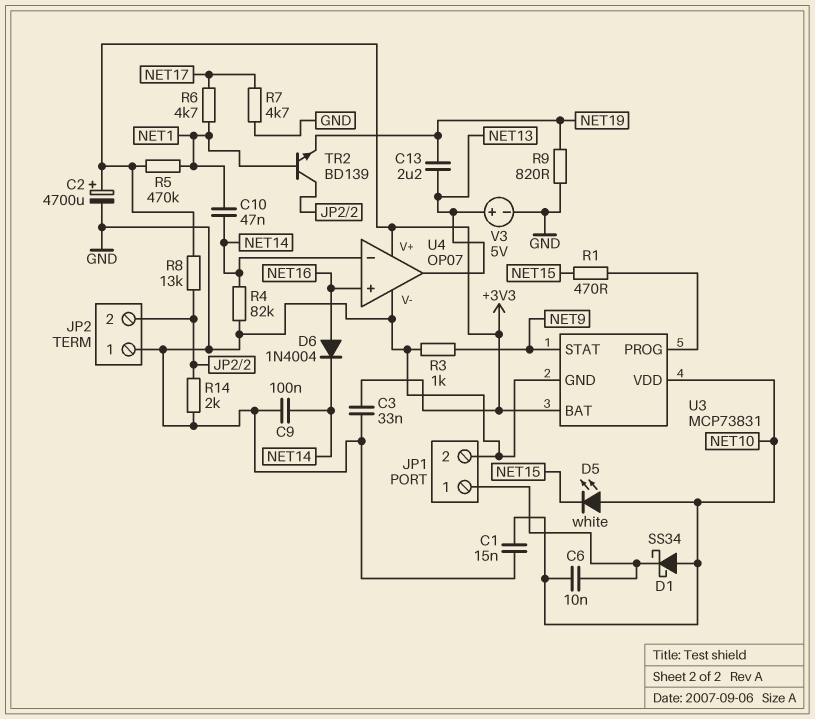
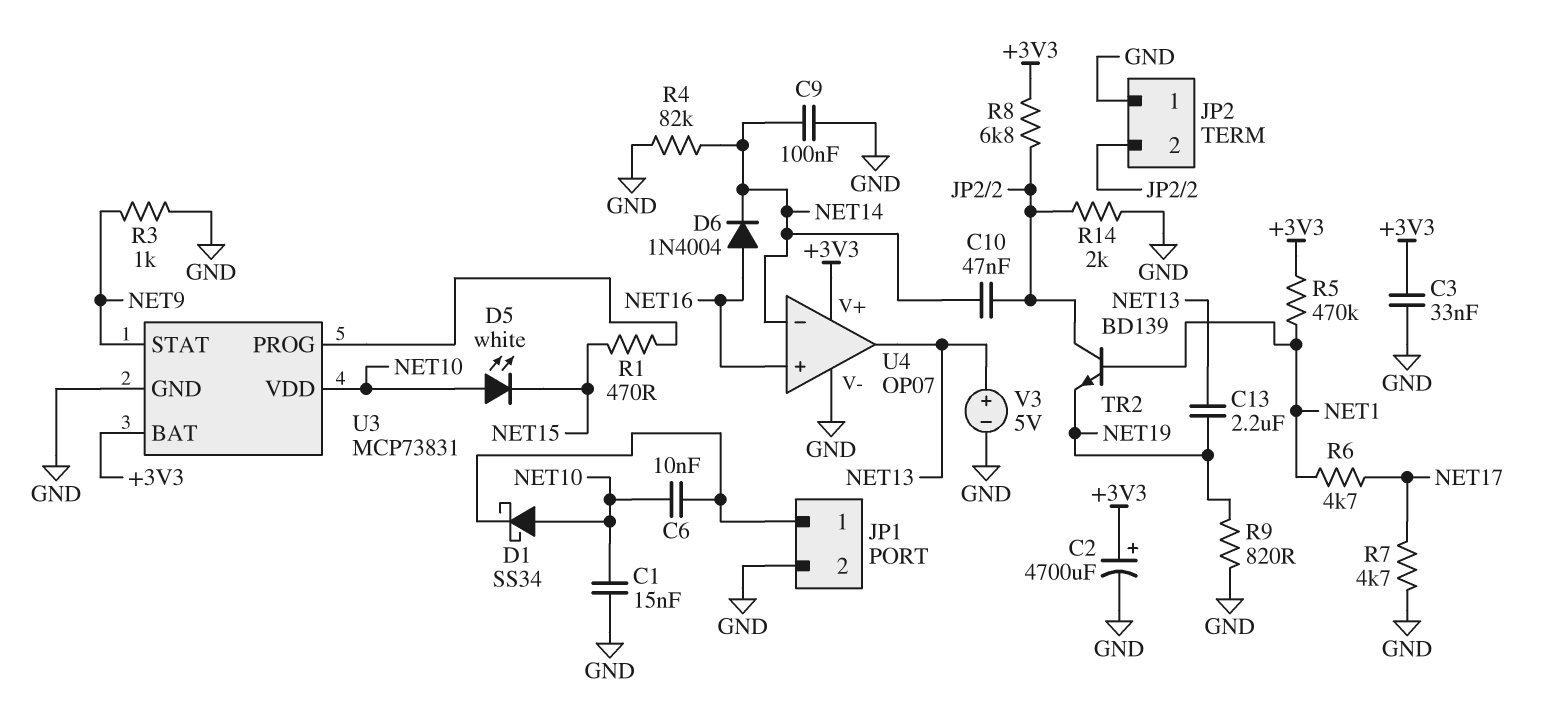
C10: 47nF (NET1, NET14) -> 47nF (JP2/2, NET14)
R8: 13k (+3V3, JP2/2) -> 6.8k (+3V3, JP2/2)

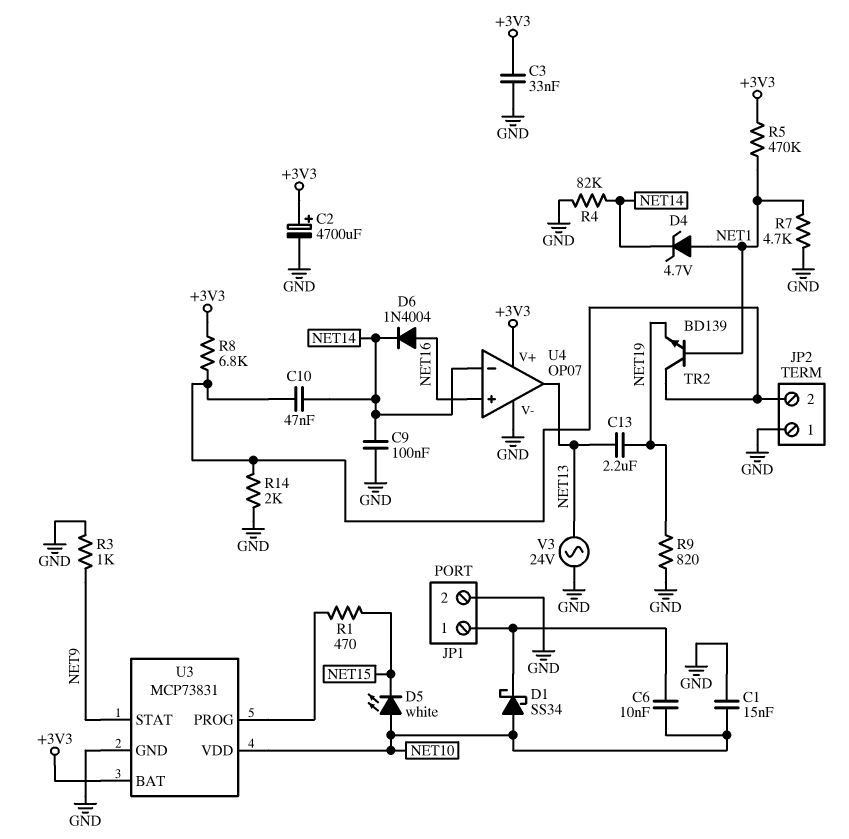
D4: none -> zener 4.7V (A NET1, K NET14)
R6: 4.7k (NET1, NET17) -> none
R7: 4.7k (GND, NET17) -> 4.7k (GND, NET1)
V3: 5V (plus NET13, minus GND) -> AC 24V (GND, NET13)

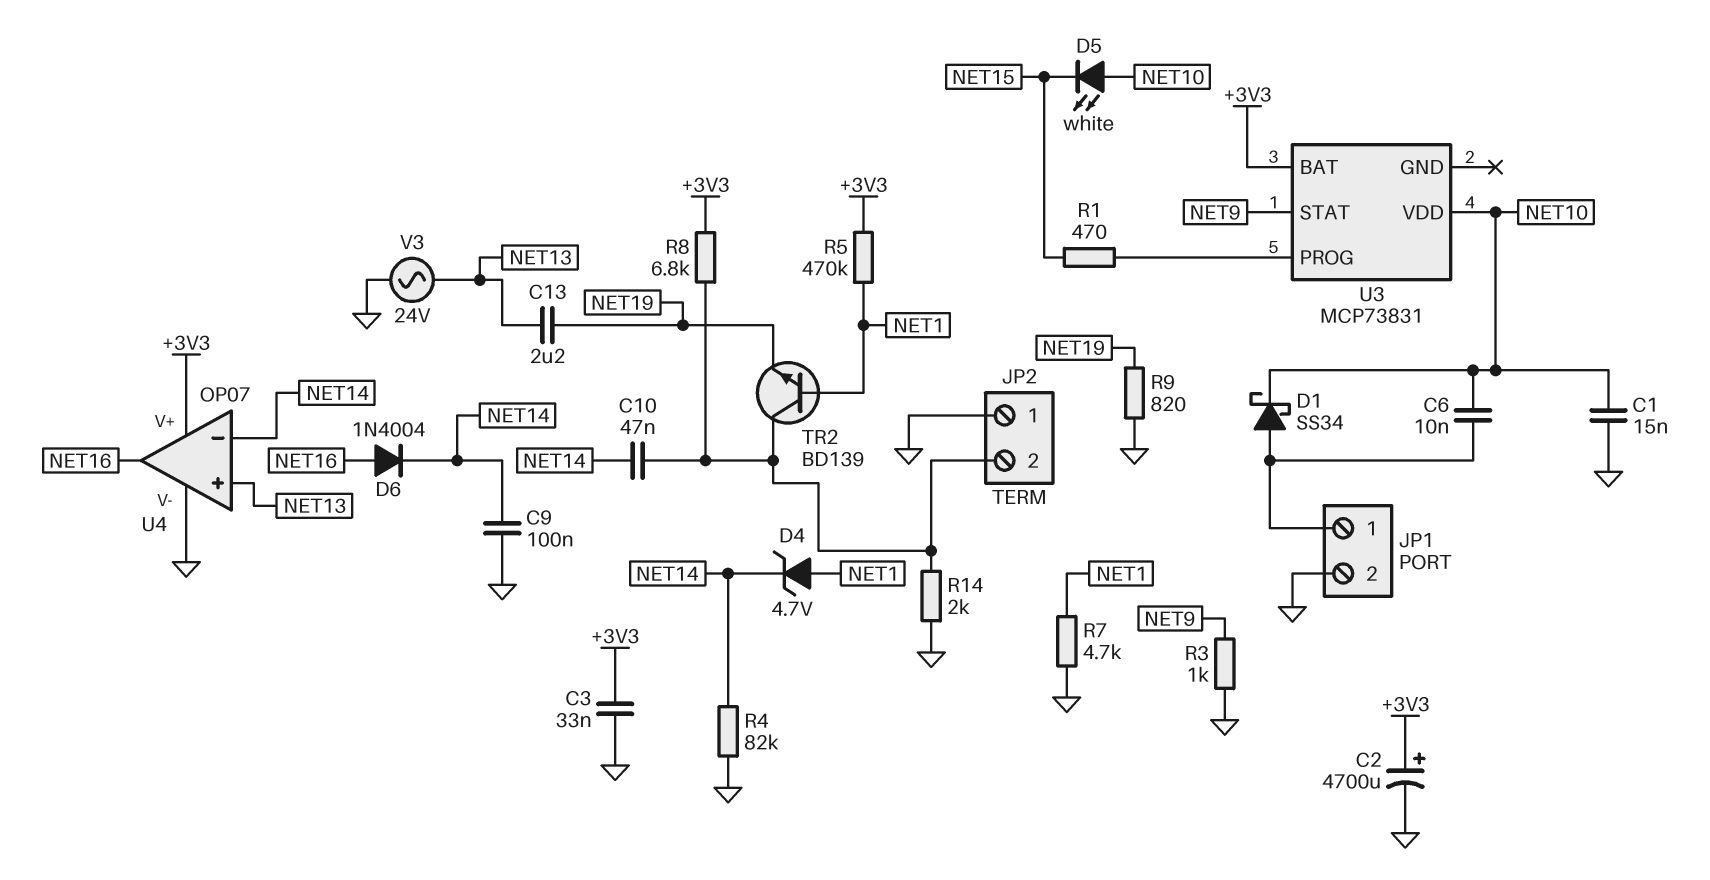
D1: schottky SS34 (A NET10, K JP1/1) -> schottky SS34 (A JP1/1, K NET10)
U3 pin GND: GND -> none
U4 pin in+: NET16 -> NET13
U4 pin out: NET13 -> NET16

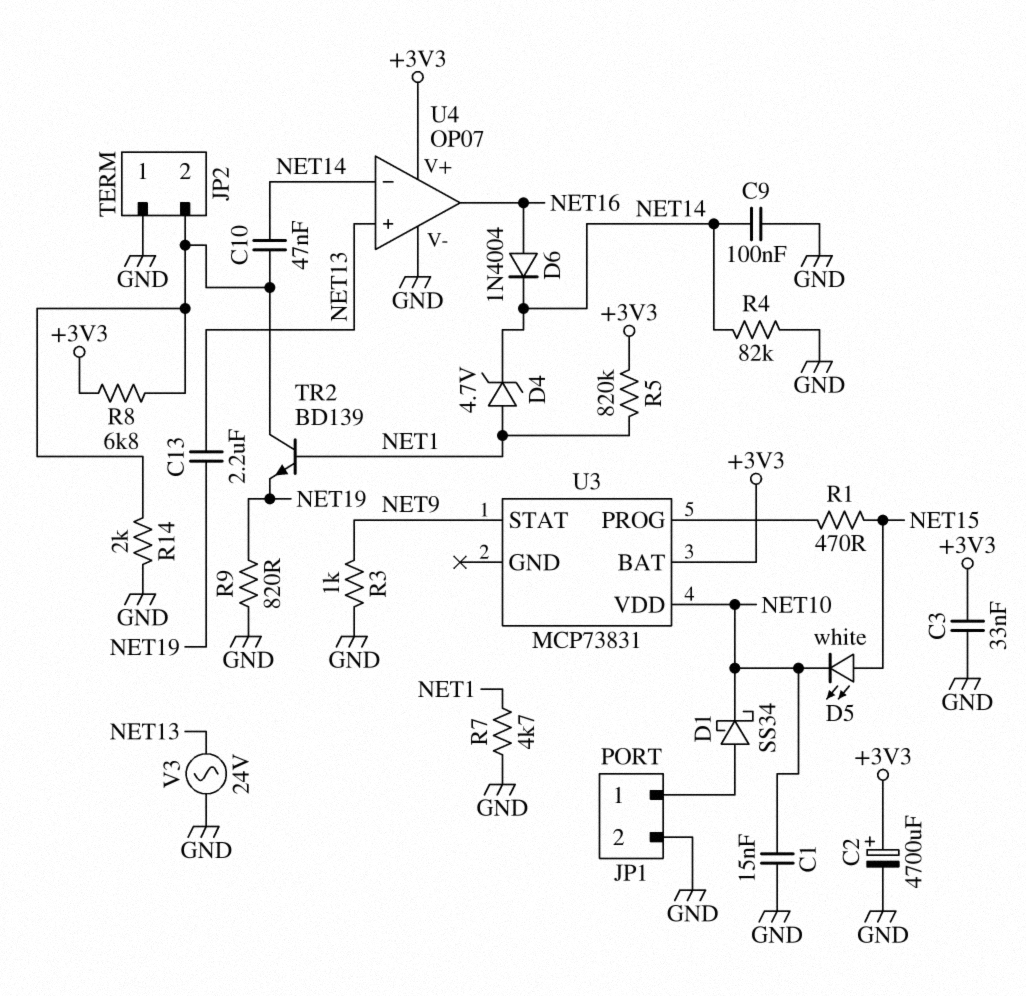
C6: 10nF (JP1/1, NET10) -> none
D5: LED white (A NET10, K NET15) -> LED white (A NET15, K NET10)
R5: 470k (+3V3, NET1) -> 820k (+3V3, NET1)

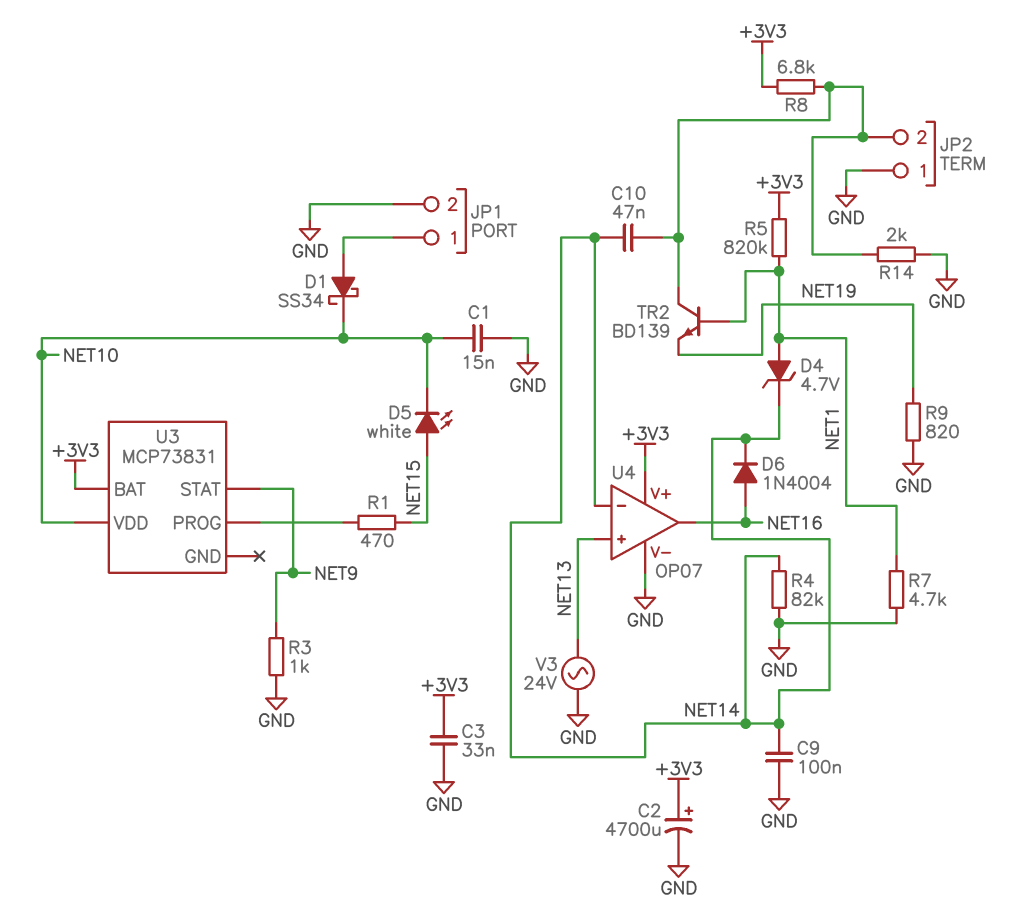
C13: 2.2uF (NET13, NET19) -> none

